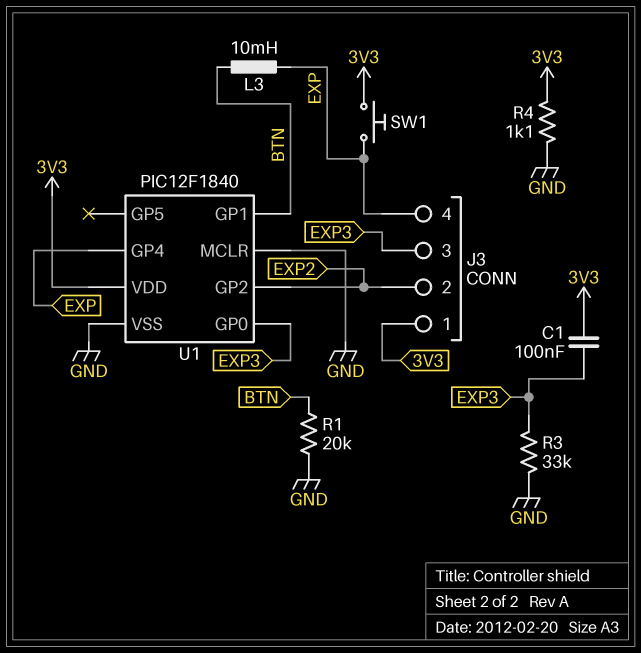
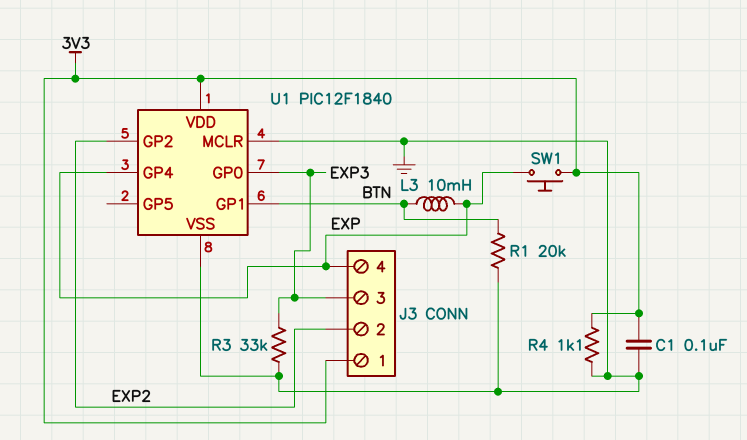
C1: 100nF (3V3, EXP3) -> 100nF (3V3, GND)

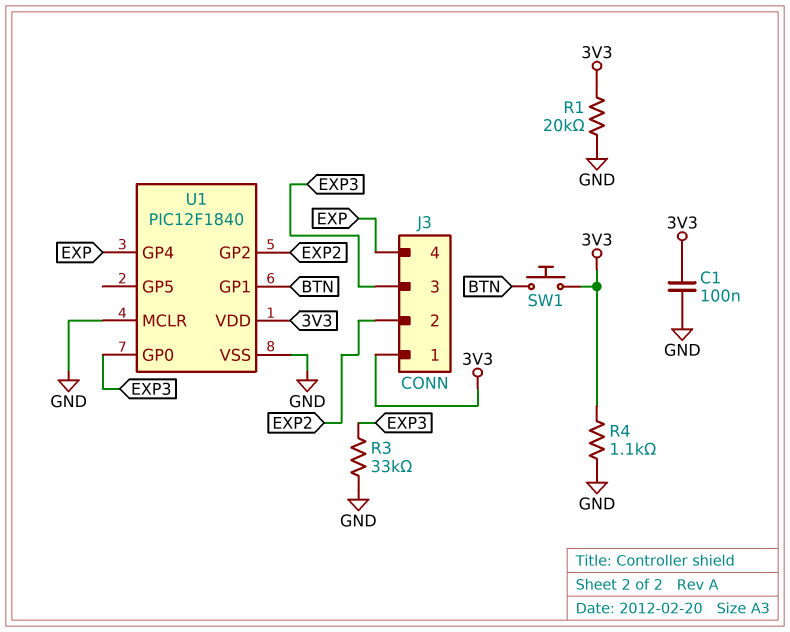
L3: 10mH (BTN, EXP) -> none
R1: 20k (BTN, GND) -> 20k (3V3, GND)
SW1: button (3V3, EXP) -> button (3V3, BTN)

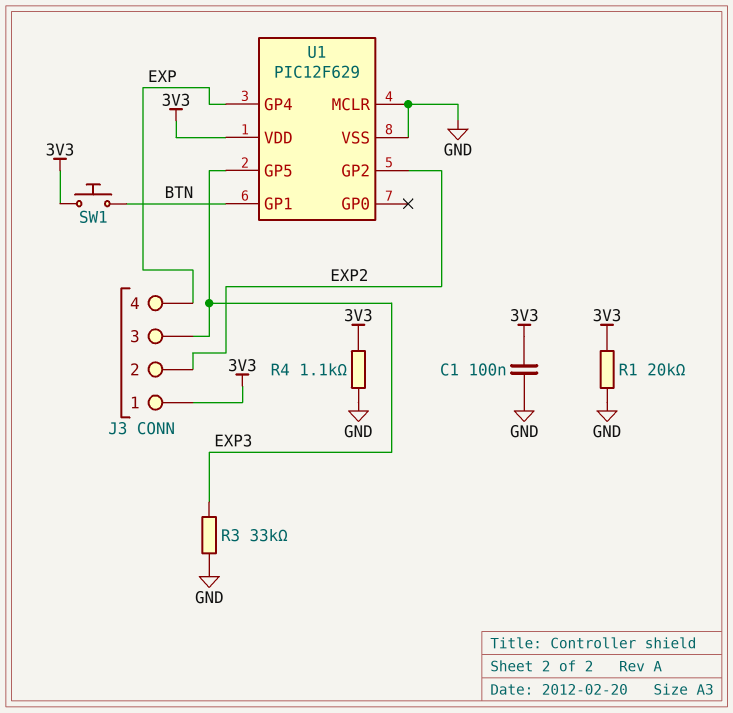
U1: PIC12F1840 -> PIC12F629
U1 pin GP0: EXP3 -> none
U1 pin GP5: none -> EXP3

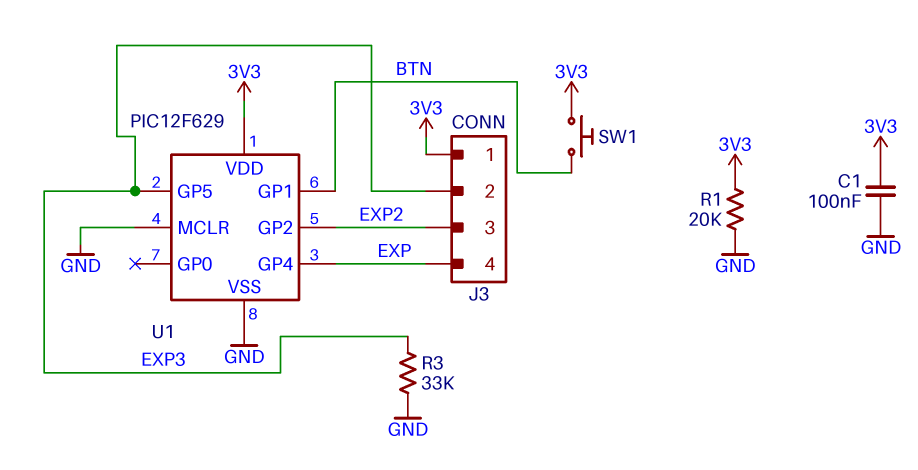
J3 pin 2: EXP2 -> EXP3
J3 pin 3: EXP3 -> EXP2
R4: 1.1k (3V3, GND) -> none

